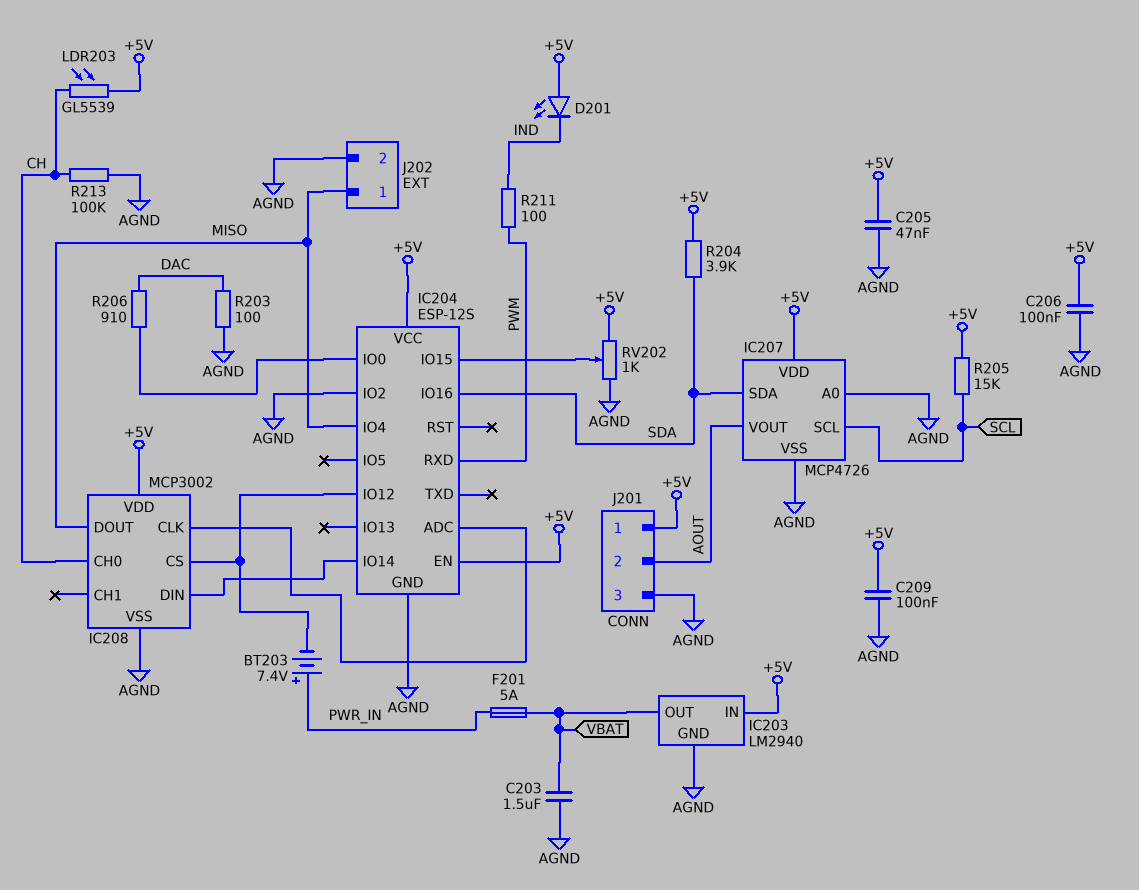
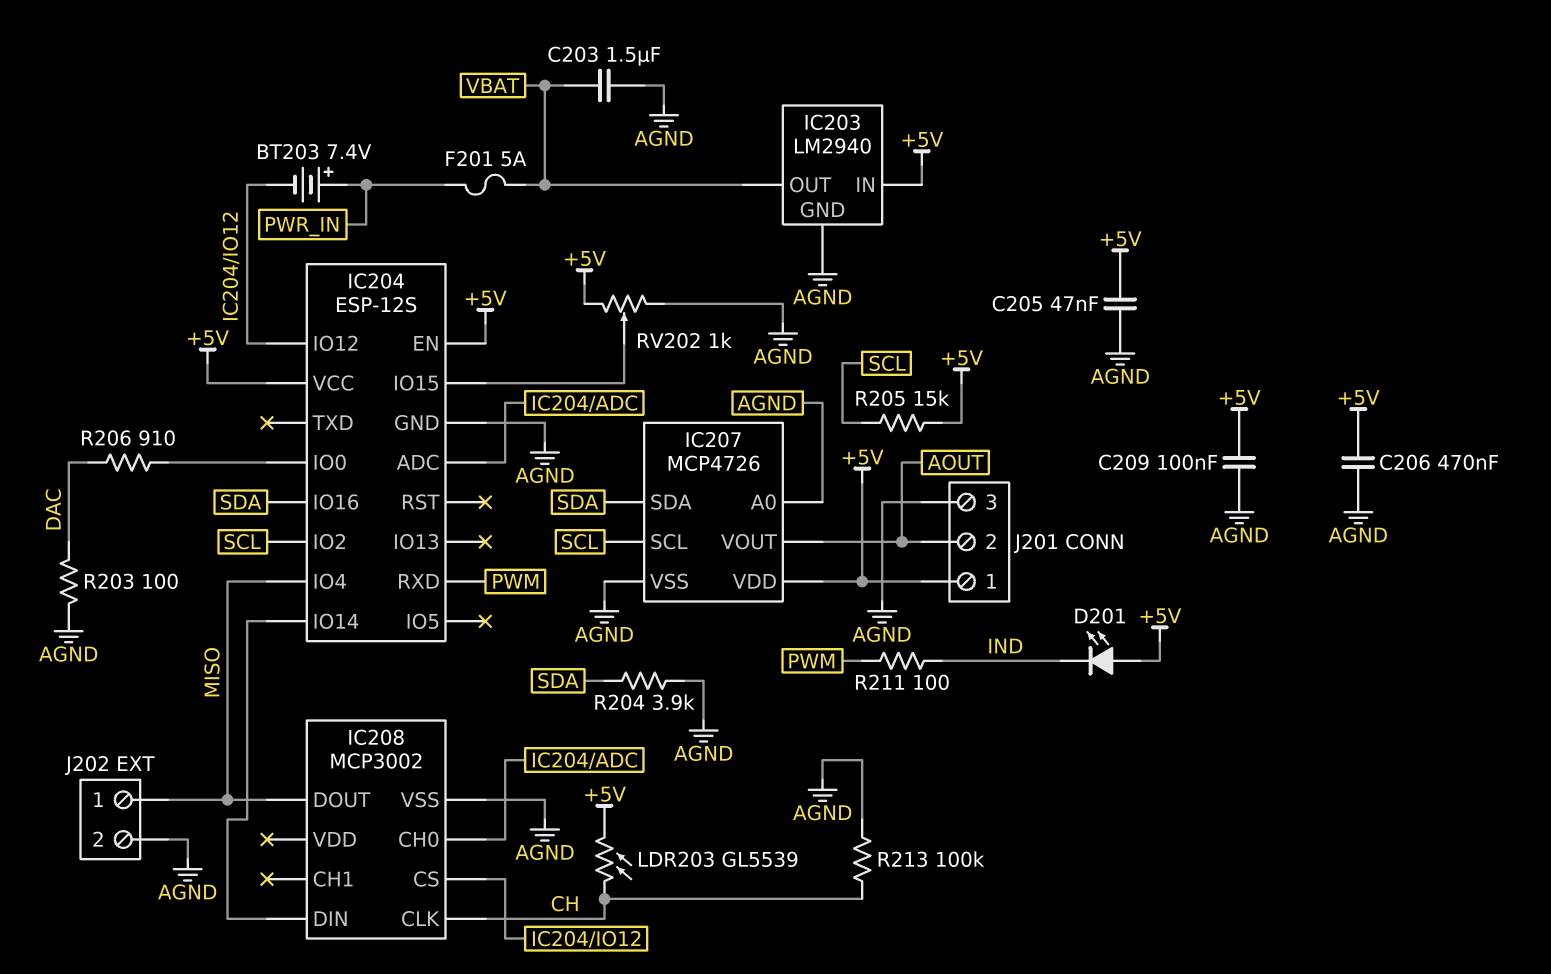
C206: 100nF (+5V, AGND) -> 470nF (+5V, AGND)
IC204 pin IO2: AGND -> SCL
IC208 pin CH0: CH -> IC204/ADC
IC208 pin CLK: IC204/ADC -> CH
IC208 pin VDD: +5V -> none
R204: 3.9k (+5V, SDA) -> 3.9k (AGND, SDA)

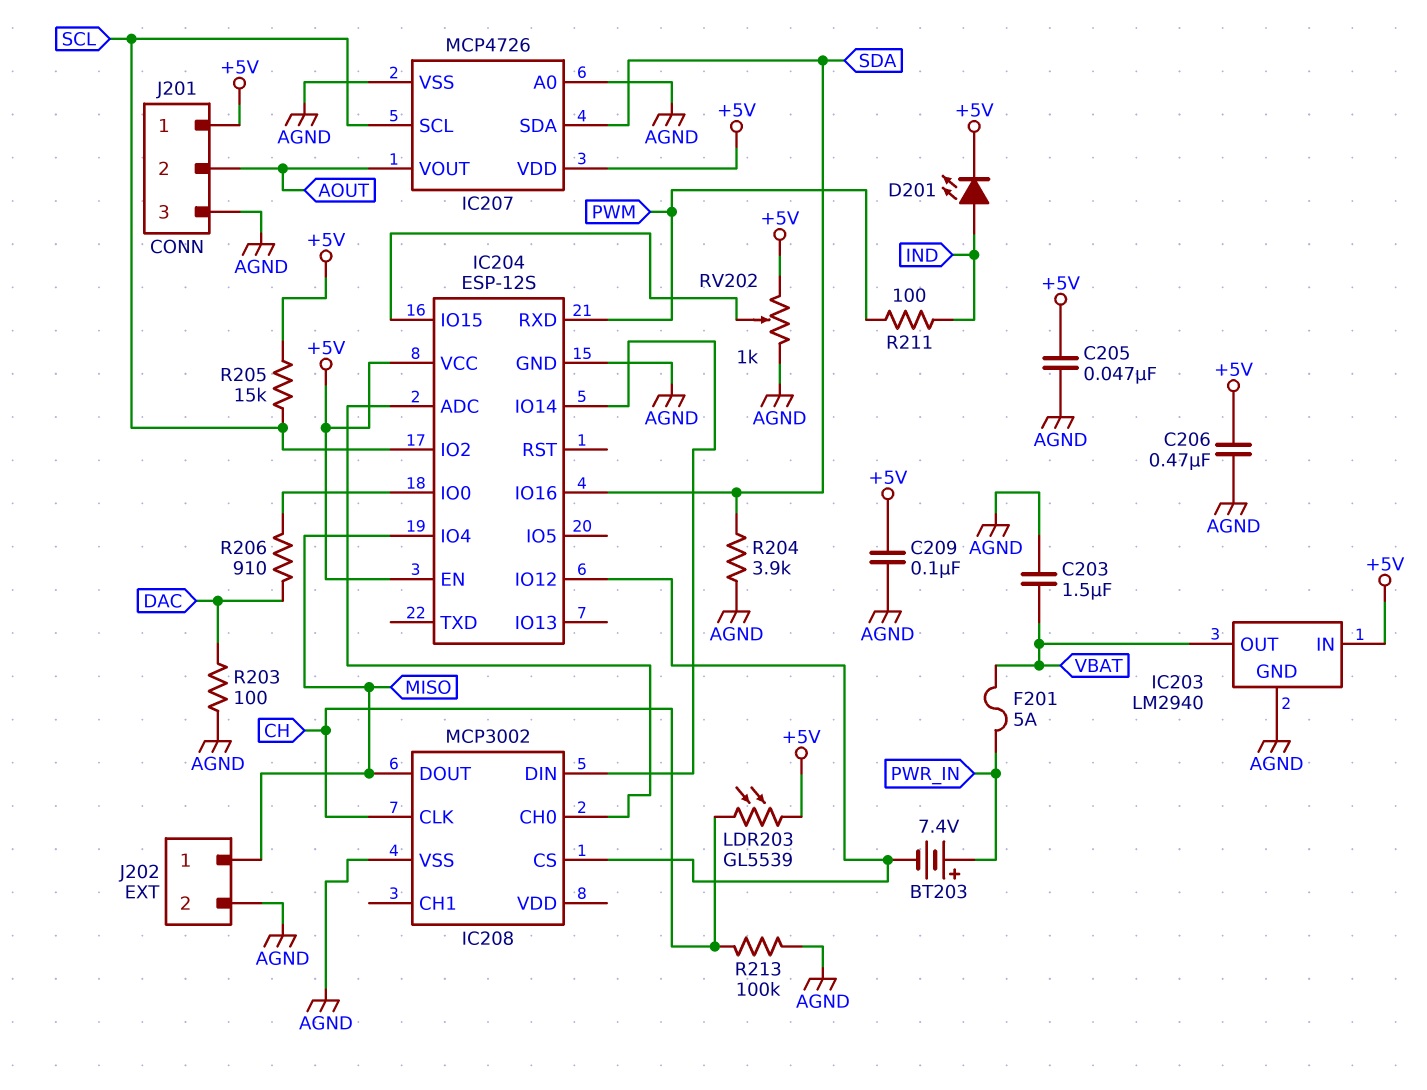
D201: LED (A +5V, K IND) -> LED (A IND, K +5V)

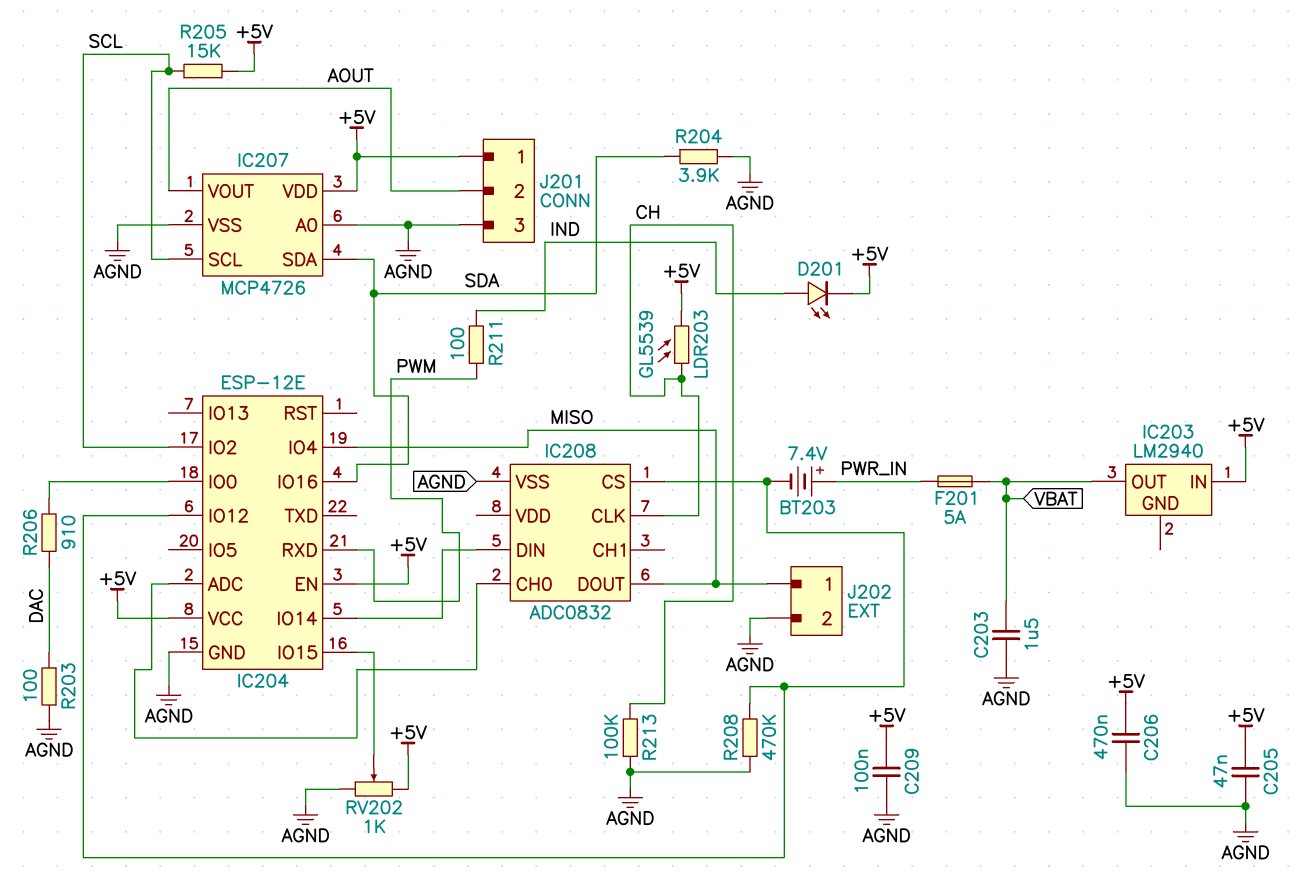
IC203 pin GND: AGND -> none
IC204: ESP-12S -> ESP-12E
IC208: MCP3002 -> ADC0832
R208: none -> 470k (AGND, IC204/IO12)

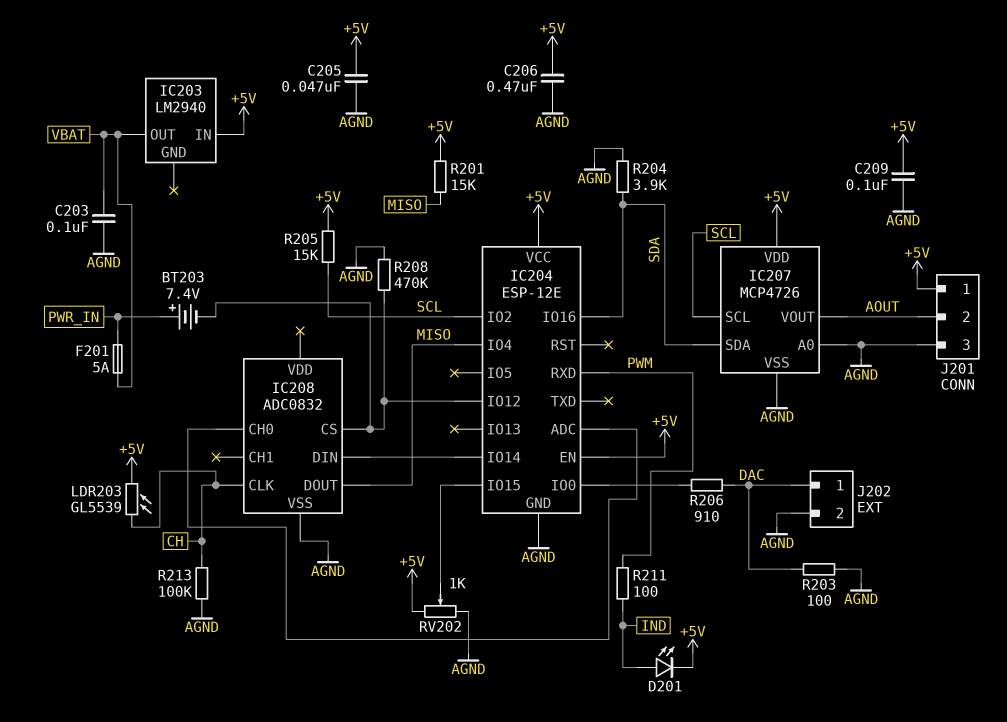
C203: 1.5uF (AGND, VBAT) -> 100nF (AGND, VBAT)
J202 pin 1: MISO -> DAC
R201: none -> 15k (+5V, MISO)

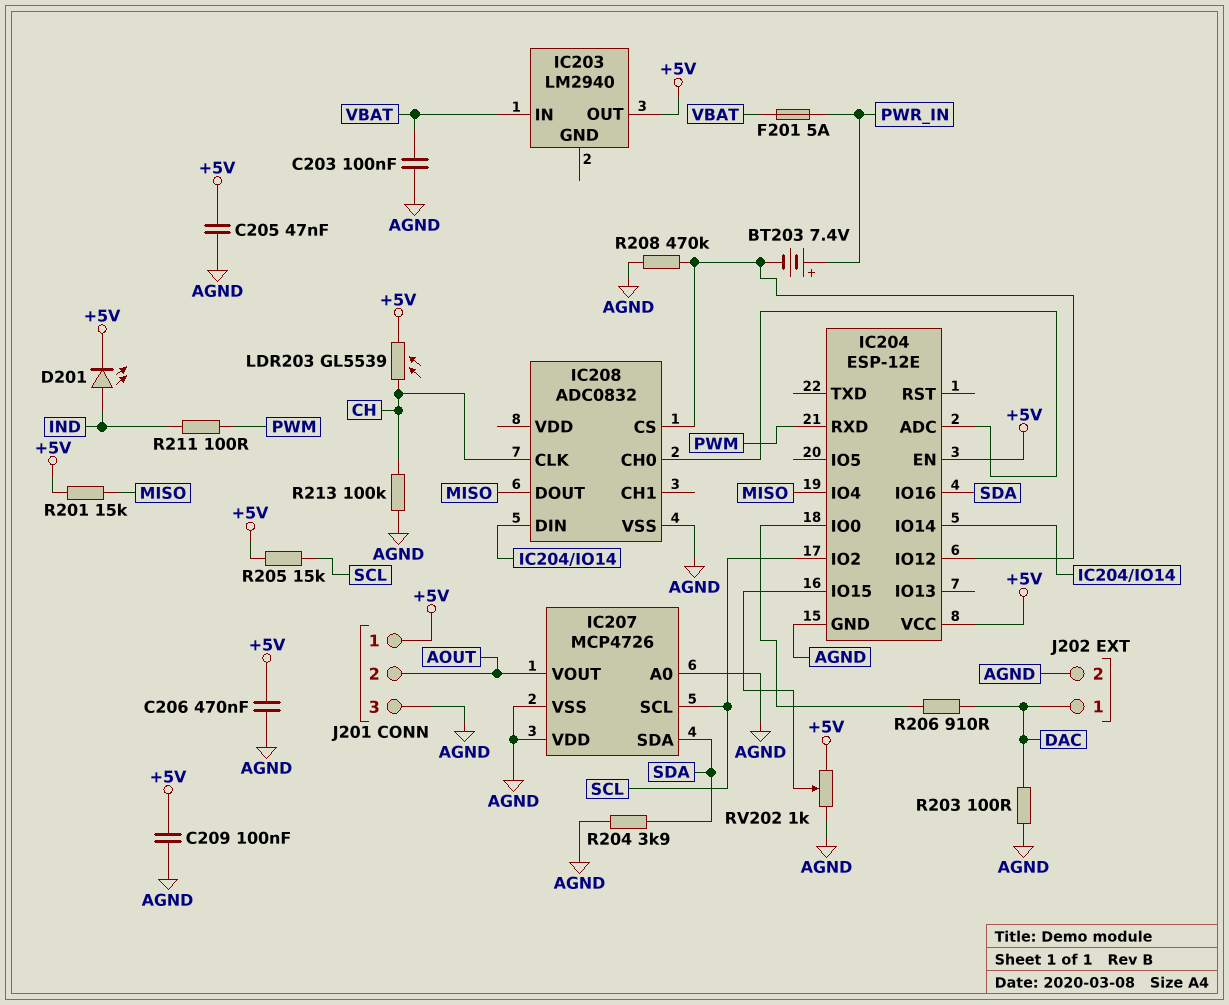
IC203 pin IN: +5V -> VBAT
IC203 pin OUT: VBAT -> +5V
IC207 pin VDD: +5V -> AGND

